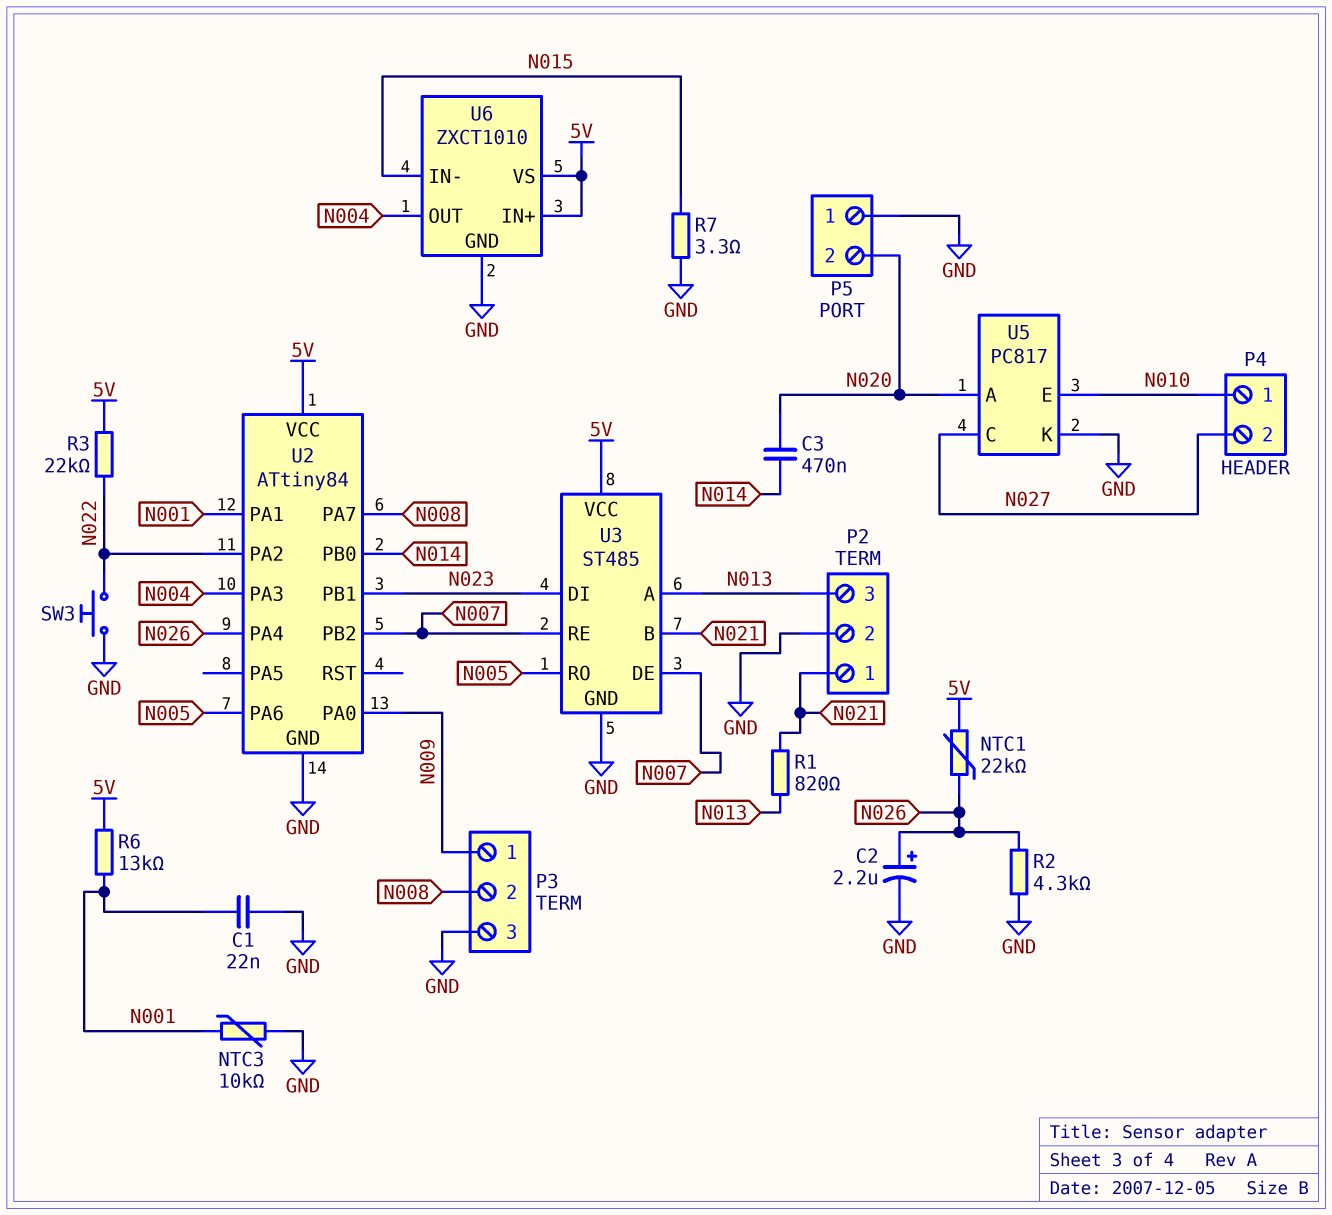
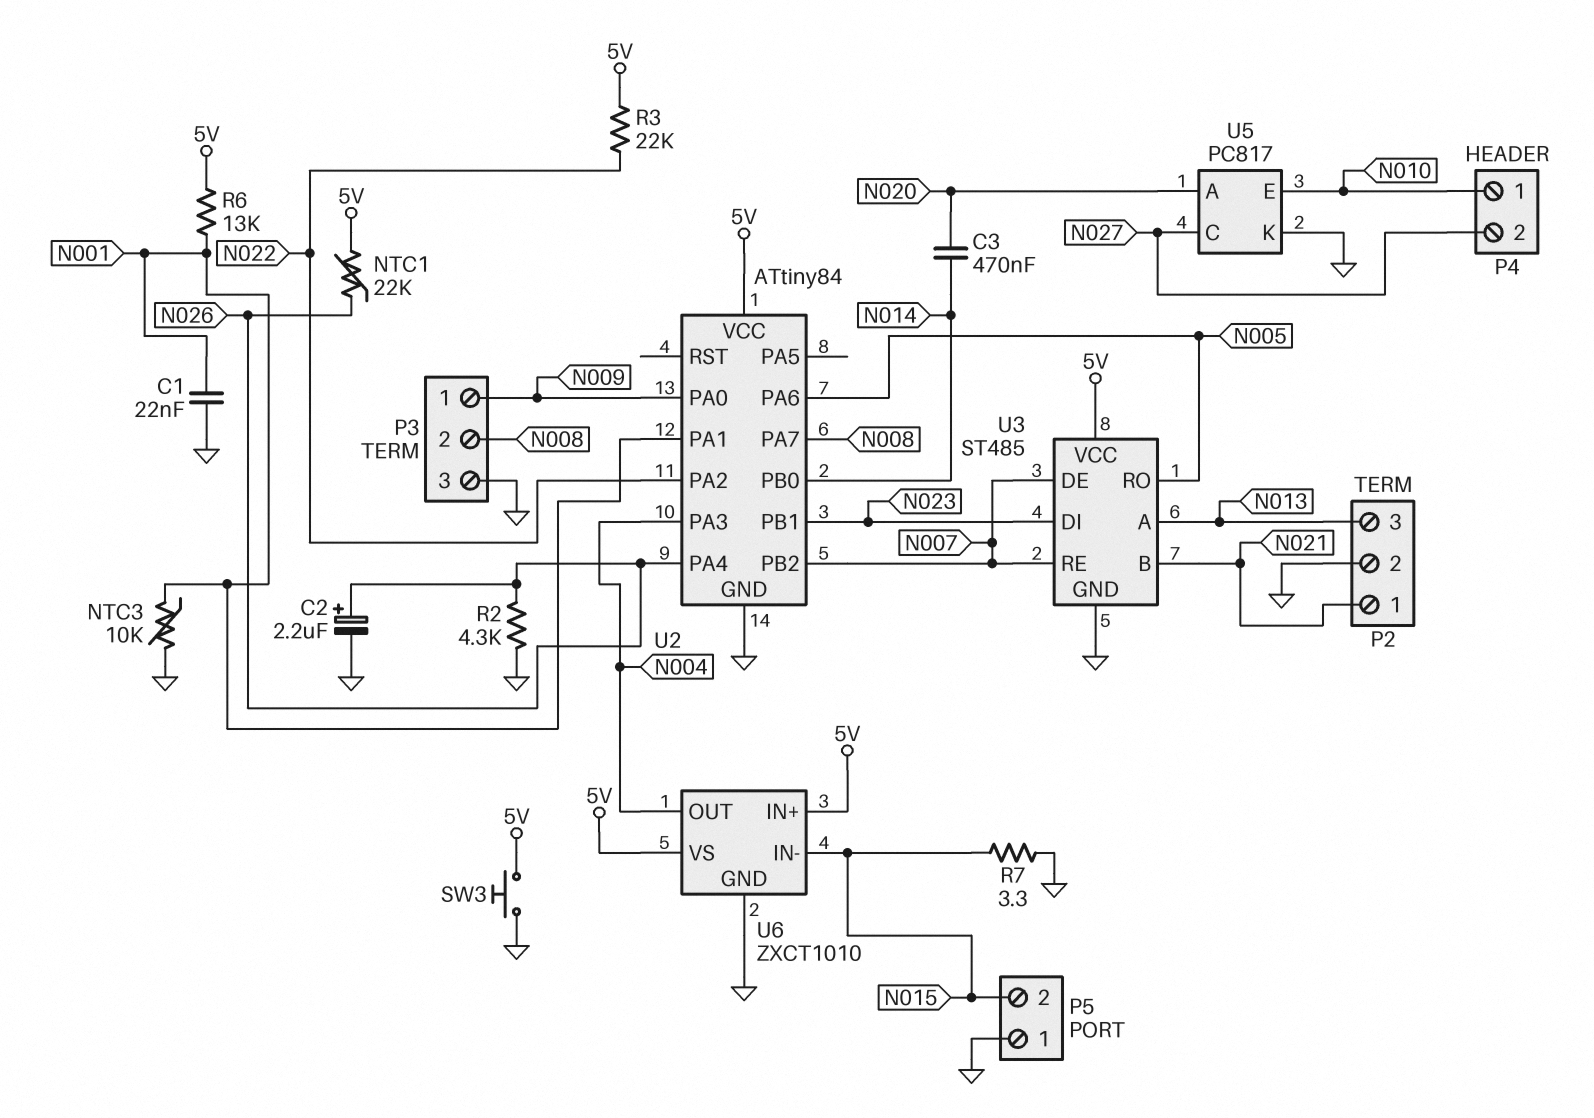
P5 pin 2: N020 -> N015
R1: 820 (N013, N021) -> none
SW3: button (GND, N022) -> button (5V, GND)

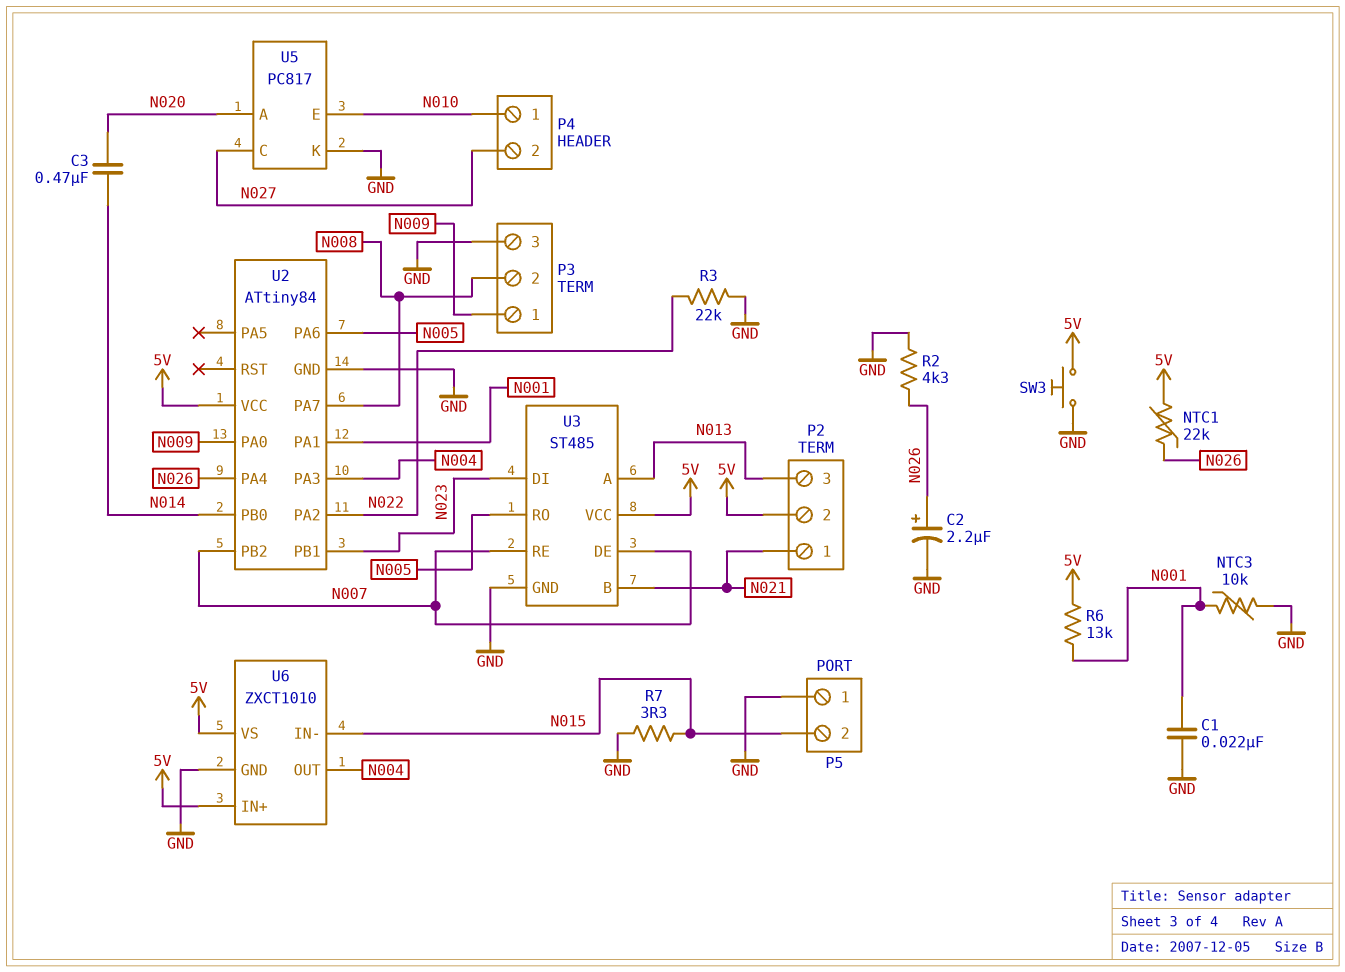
P2 pin 2: GND -> 5V
R3: 22k (5V, N022) -> 22k (GND, N022)

